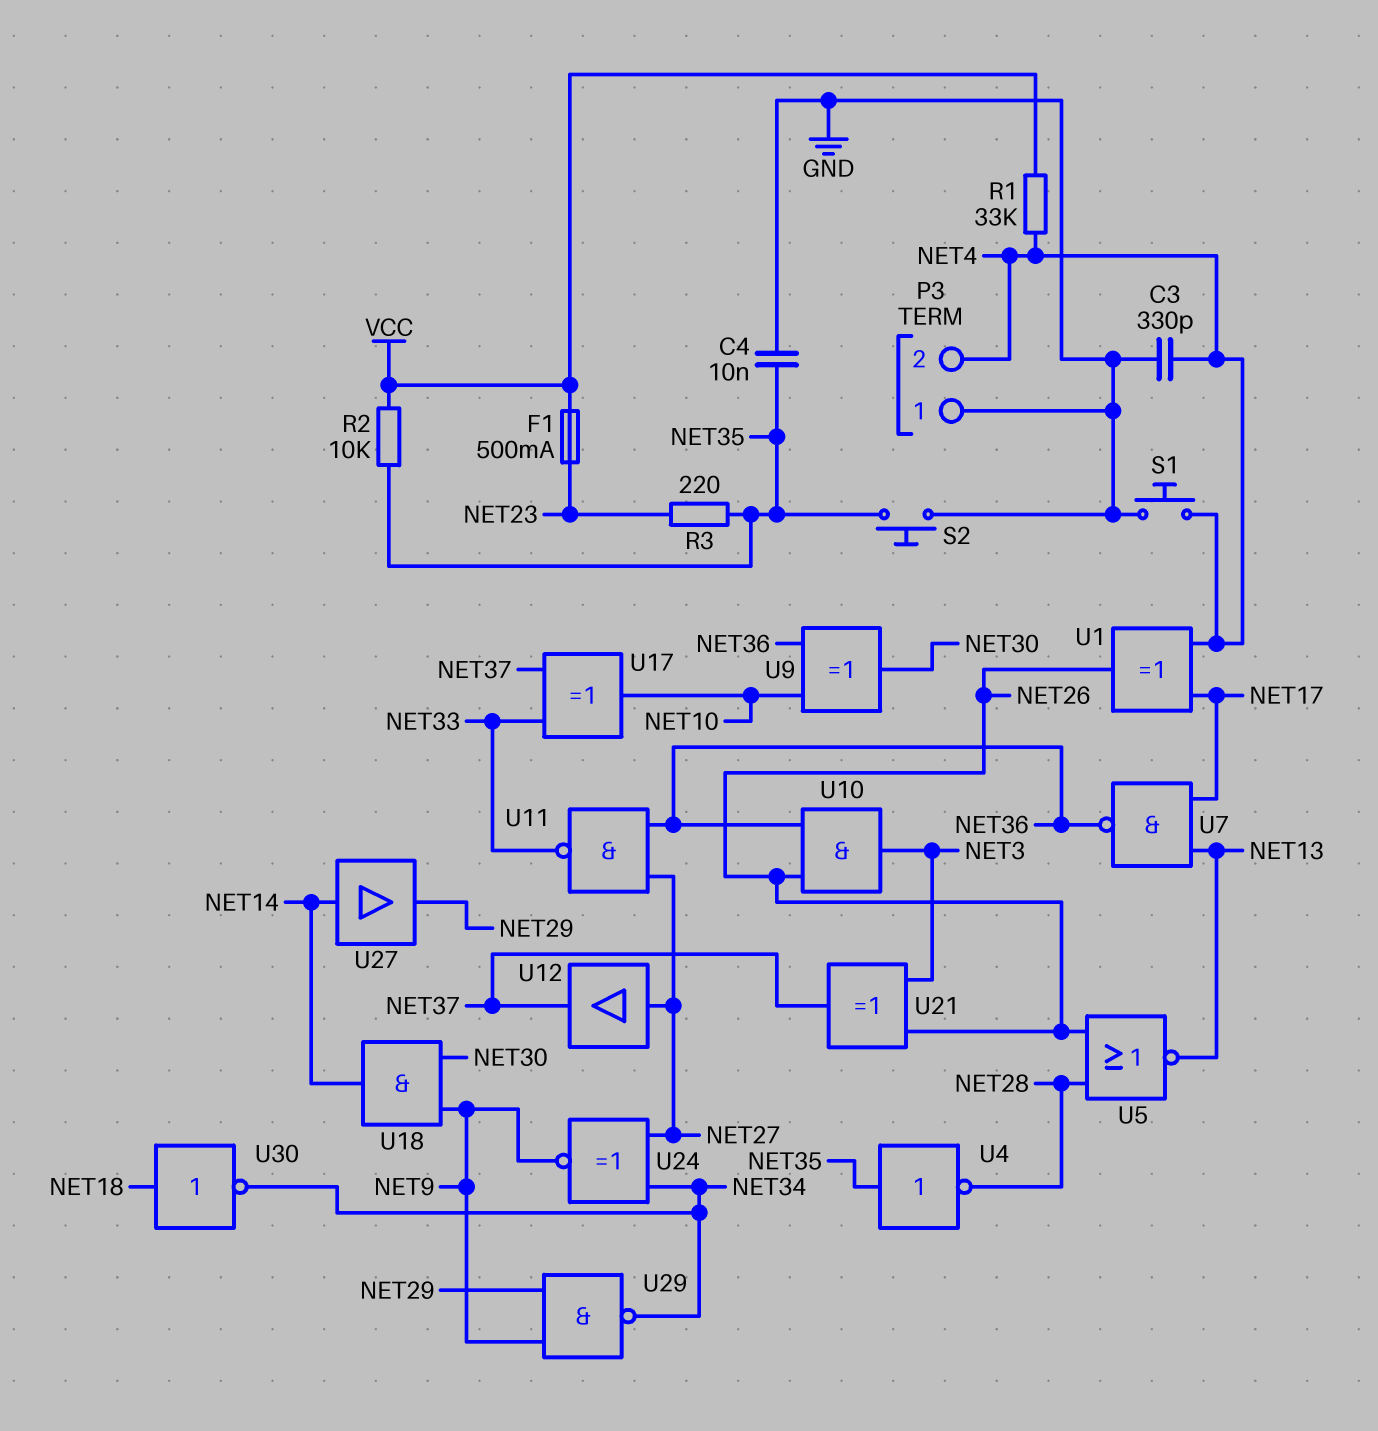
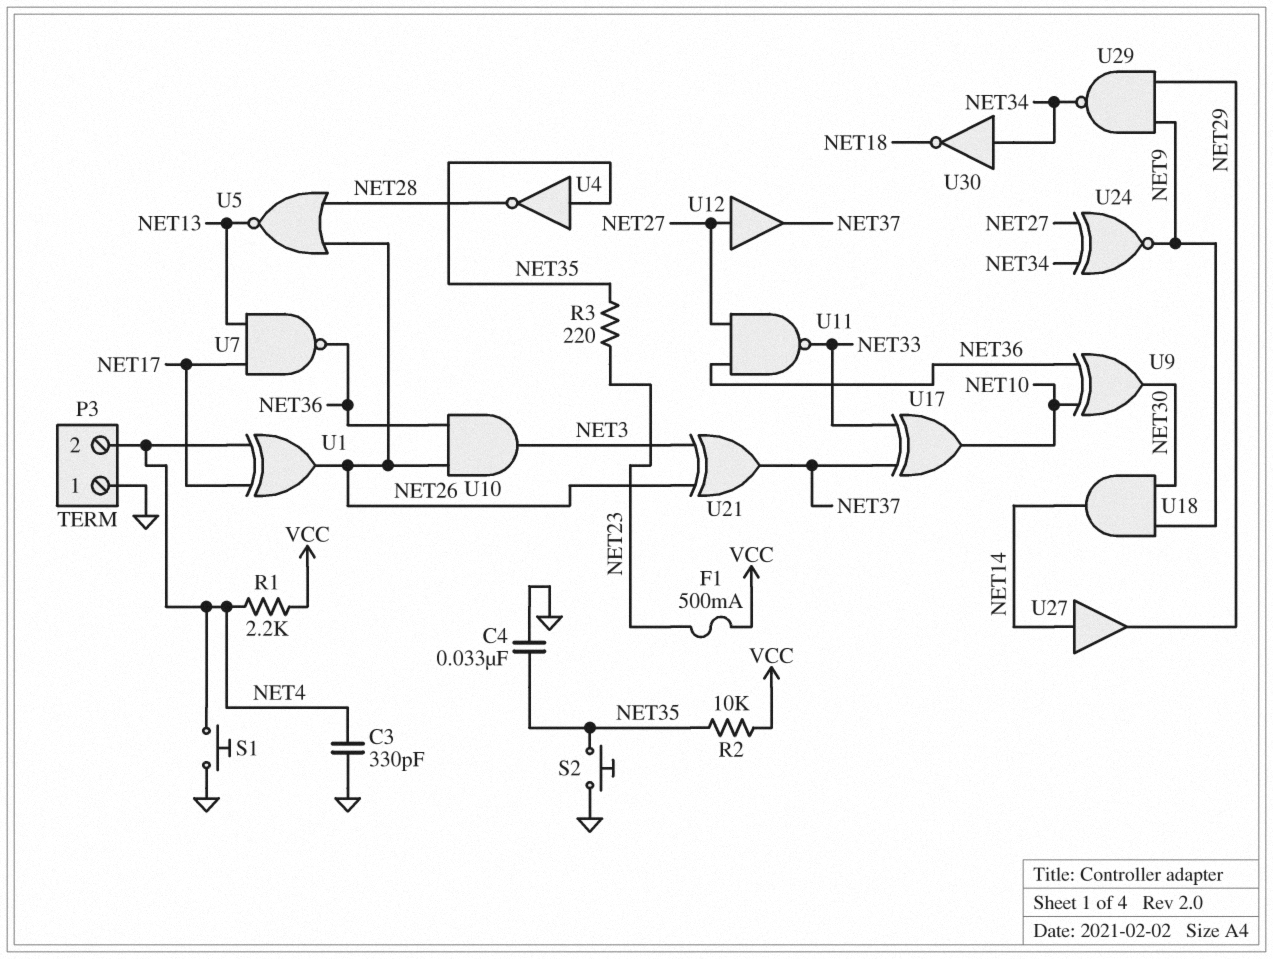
C4: 10nF (GND, NET35) -> 33nF (GND, NET35)
R1: 33k (NET4, VCC) -> 2.2k (NET4, VCC)
U30: NOT (in NET18, out NET34) -> NOT (in NET34, out NET18)

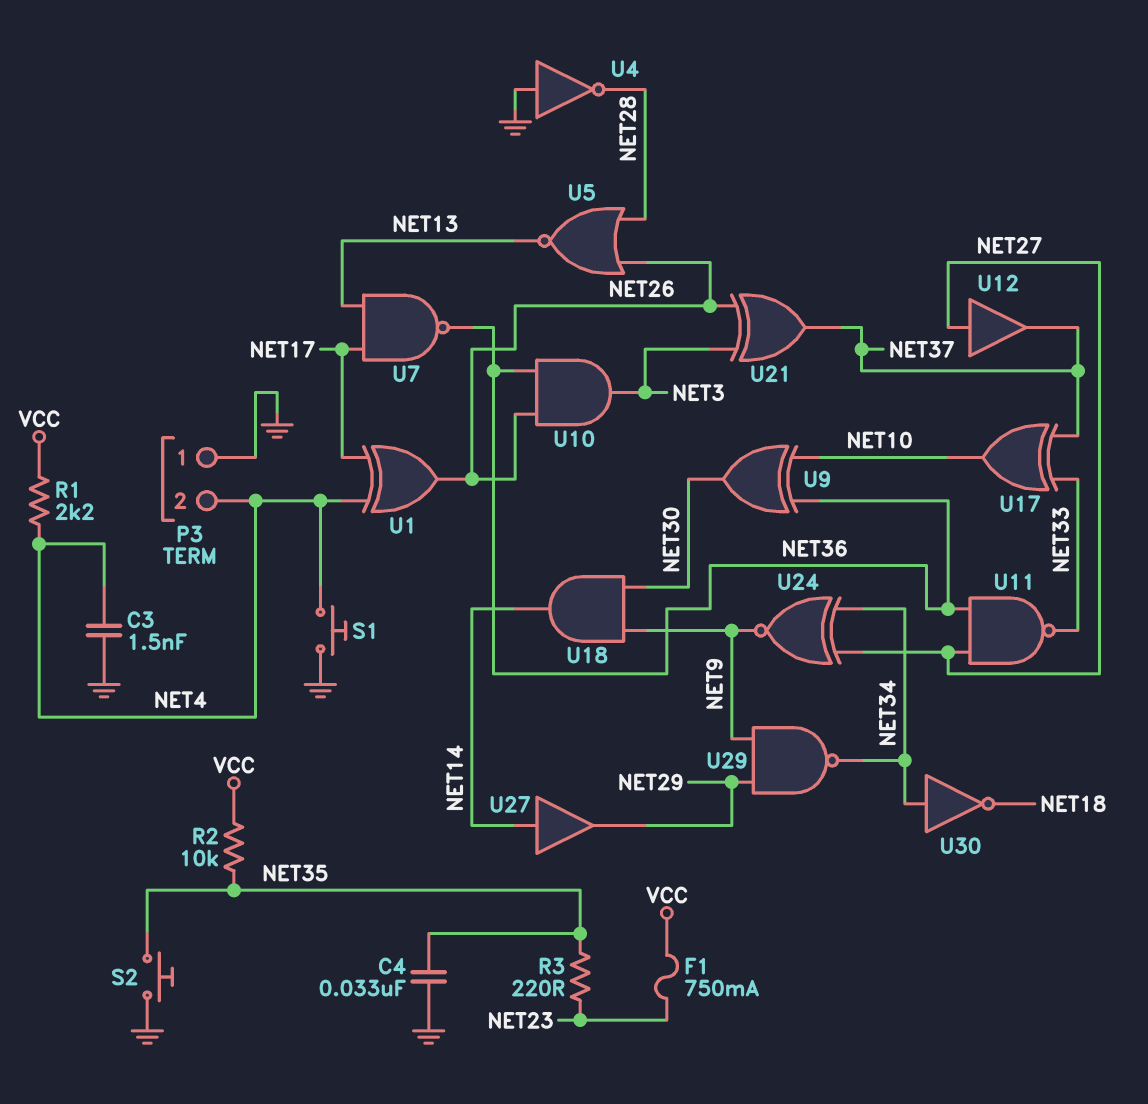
C3: 330pF (GND, NET4) -> 1.5nF (GND, NET4)
F1: 500mA (NET23, VCC) -> 750mA (NET23, VCC)
U4: NOT (in NET35, out NET28) -> NOT (in GND, out NET28)

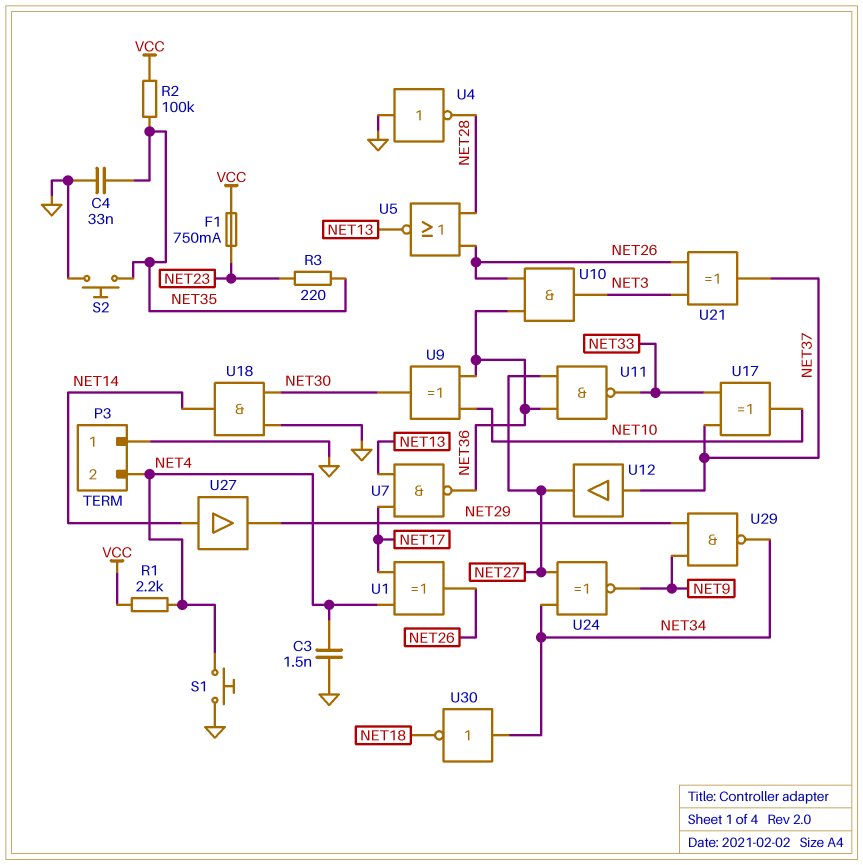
R2: 10k (NET35, VCC) -> 100k (NET35, VCC)
U12: buffer (in NET27, out NET37) -> buffer (in NET37, out NET27)
U18: AND (in NET9, in NET30, out NET14) -> AND (in GND, in NET30, out NET14)

